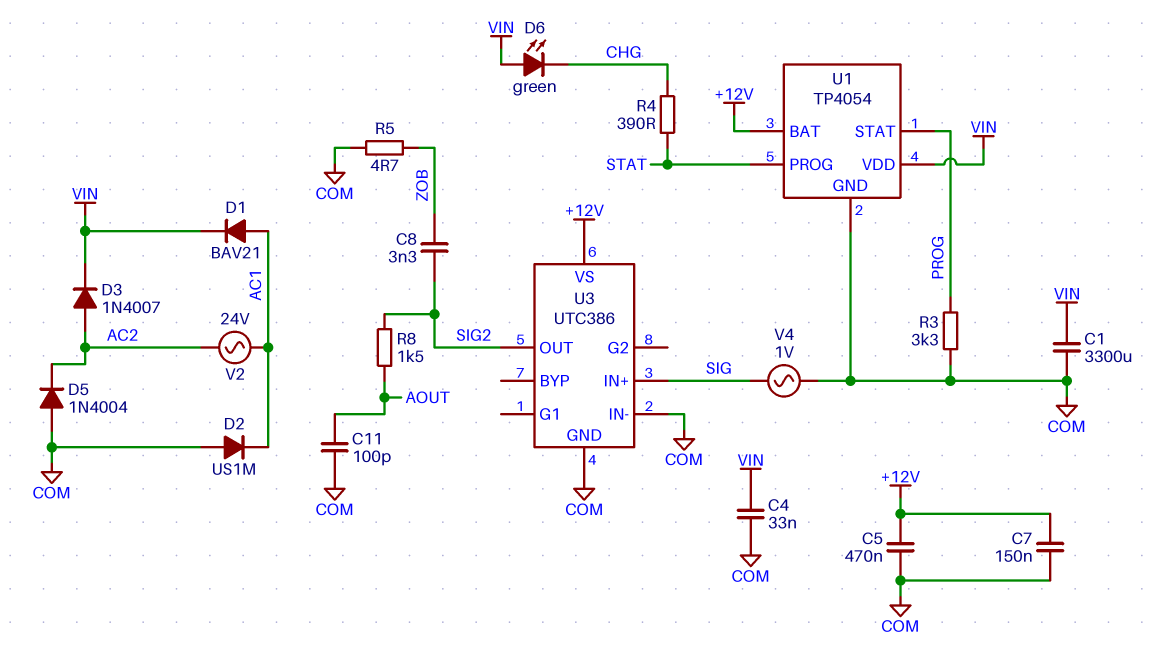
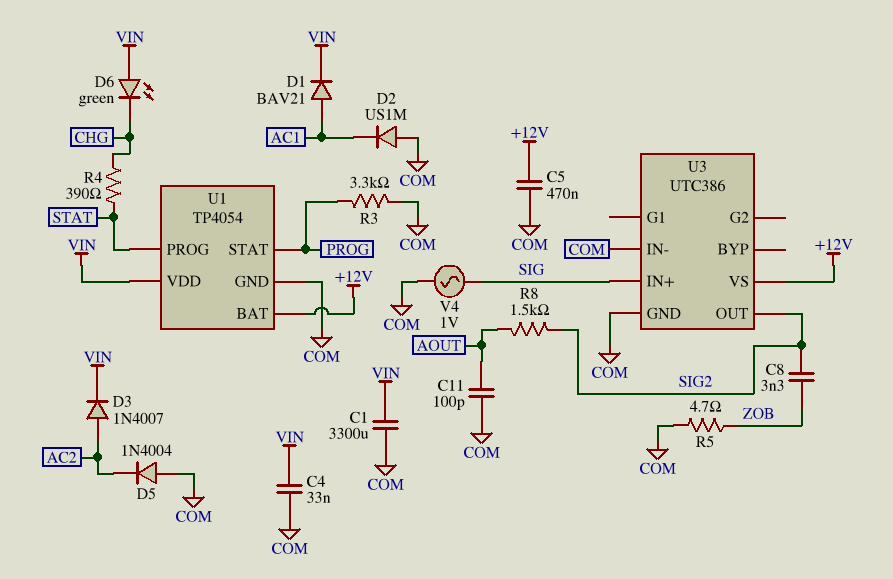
C7: 150nF (+12V, COM) -> none
V2: AC 24V (AC1, AC2) -> none

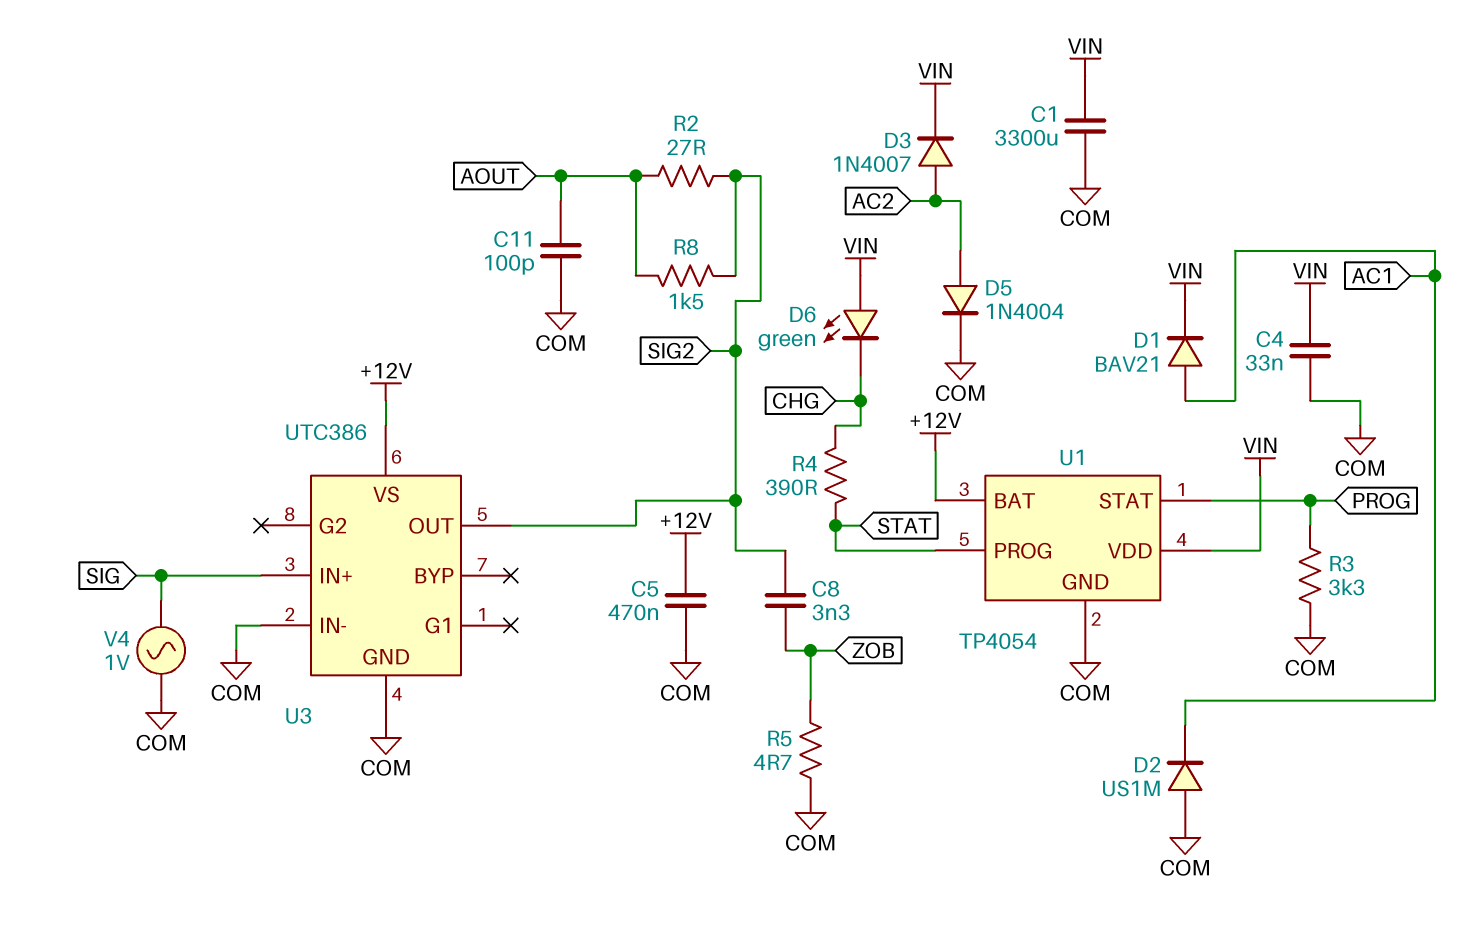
D5: diode 1N4004 (A COM, K AC2) -> diode 1N4004 (A AC2, K COM)
R2: none -> 27 (AOUT, SIG2)

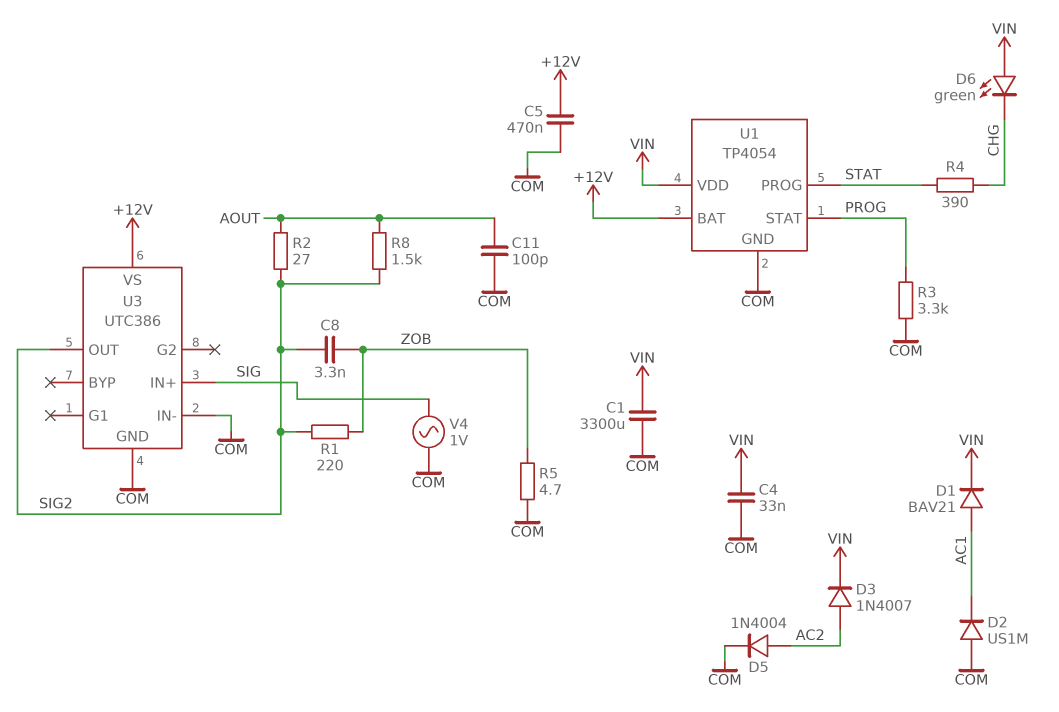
R1: none -> 220 (SIG2, ZOB)

